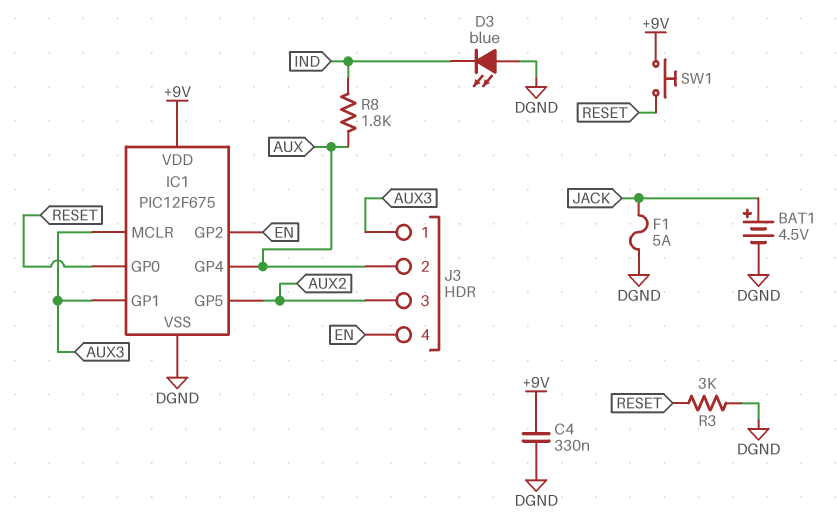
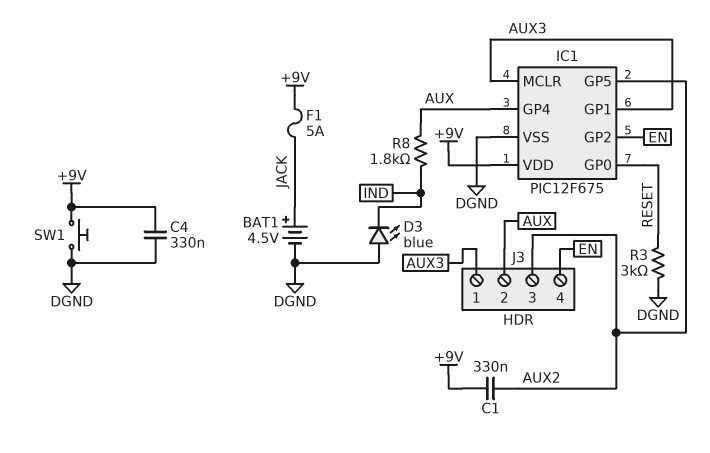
C1: none -> 330nF (+9V, AUX2)
F1: 5A (DGND, JACK) -> 5A (+9V, JACK)
SW1: button (+9V, RESET) -> button (+9V, DGND)

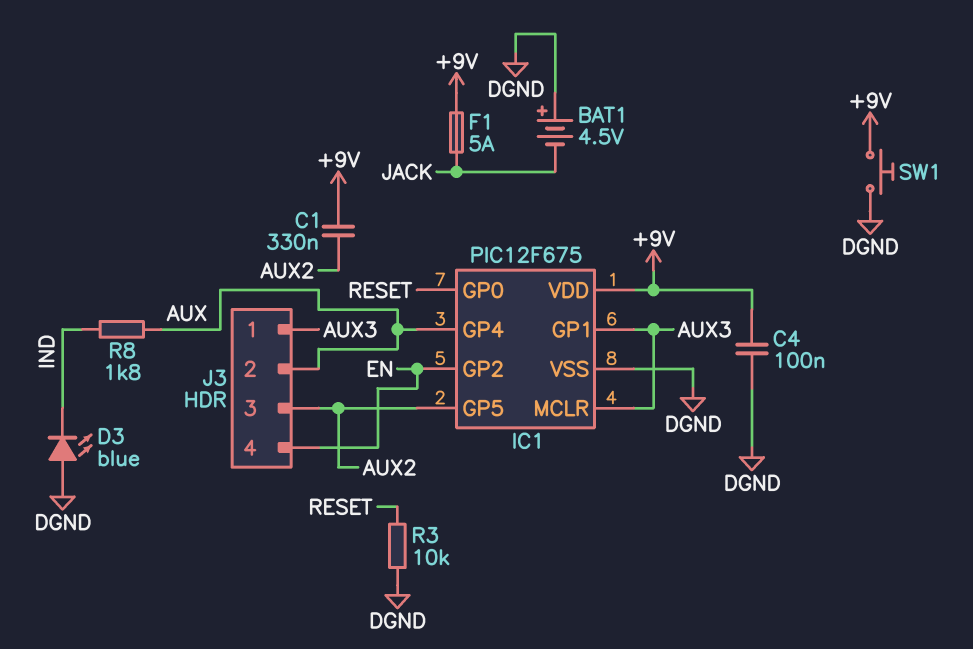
BAT1: 4.5V (plus JACK, minus DGND) -> 4.5V (plus DGND, minus JACK)
C4: 330nF (+9V, DGND) -> 100nF (+9V, DGND)
R3: 3k (DGND, RESET) -> 10k (DGND, RESET)

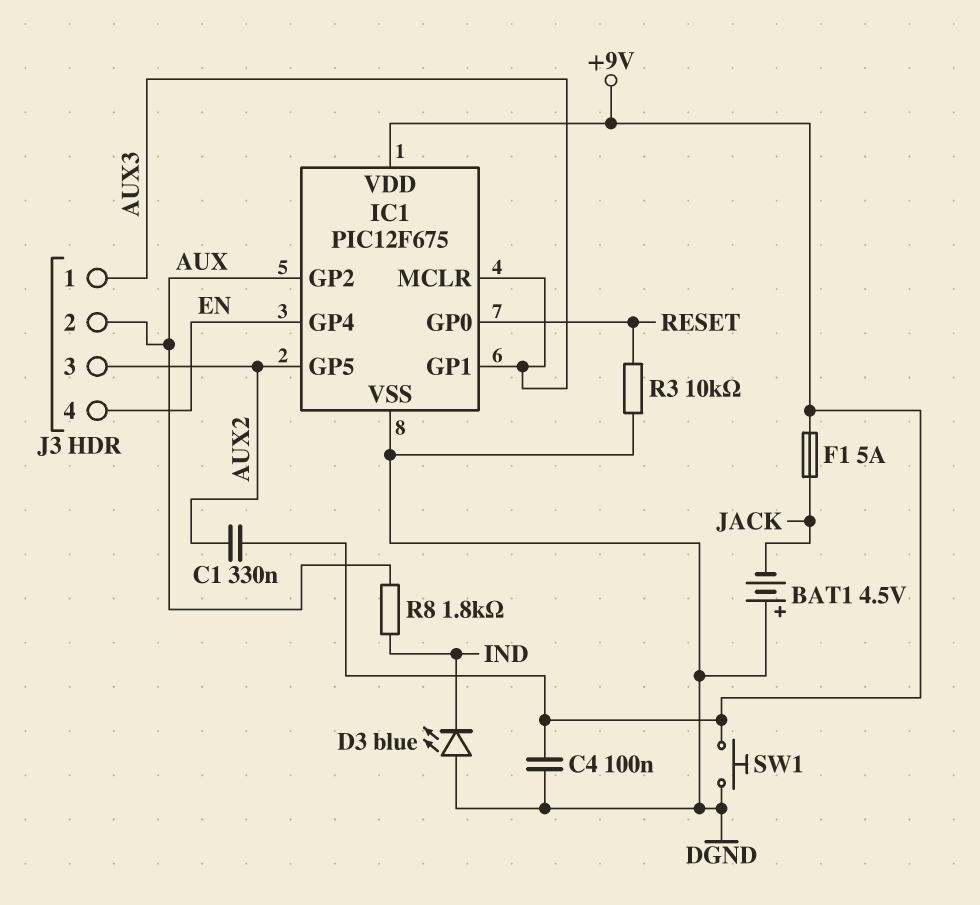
IC1 pin GP2: EN -> AUX
IC1 pin GP4: AUX -> EN

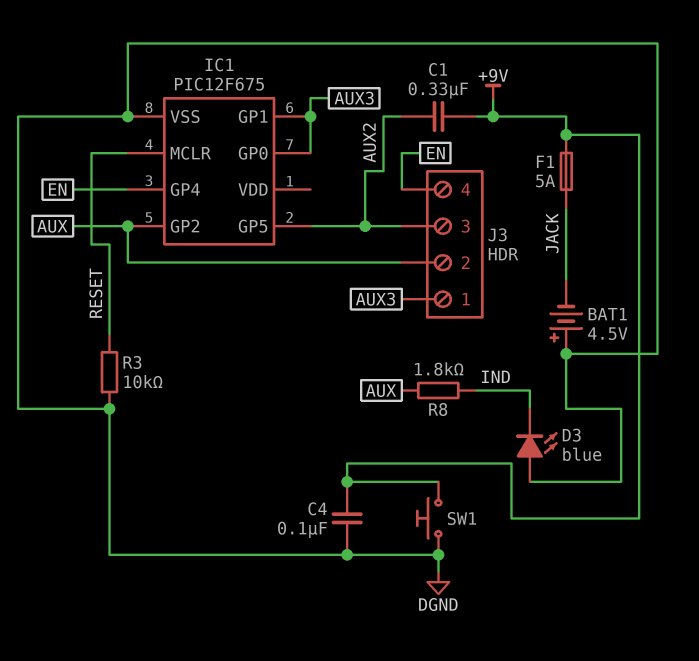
IC1 pin GP0: RESET -> AUX3
IC1 pin MCLR: AUX3 -> RESET
IC1 pin VDD: +9V -> none

